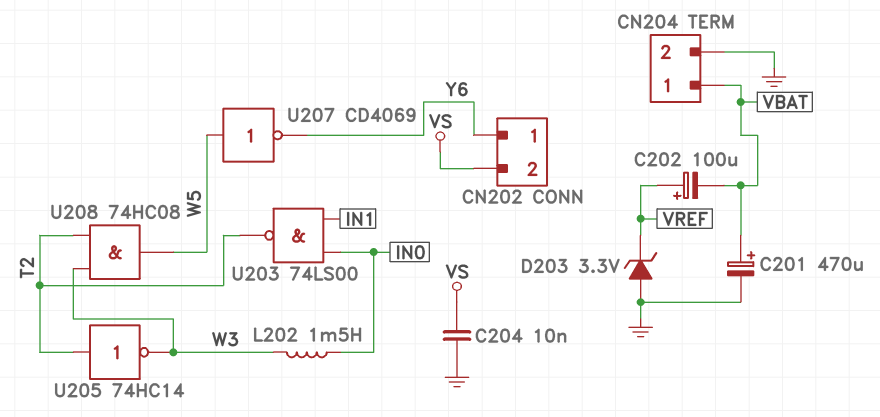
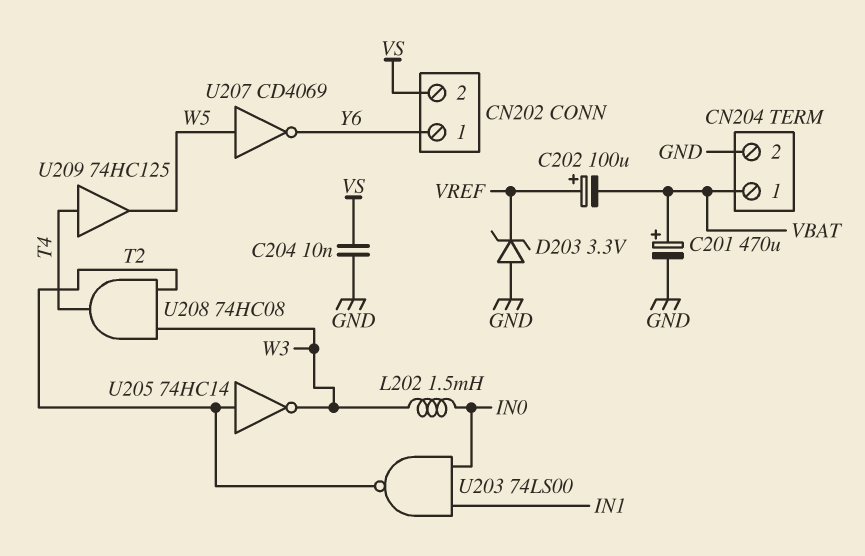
U208: AND 74HC08 (in T2, in W3, out W5) -> AND 74HC08 (in T2, in W3, out T4)
U209: none -> buffer 74HC125 (in T4, out W5)

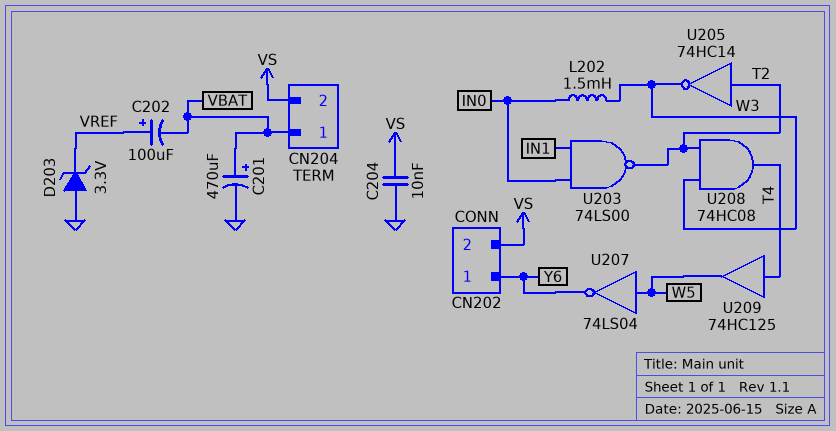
CN204 pin 2: GND -> VS
U207: NOT CD4069 (in W5, out Y6) -> NOT 74LS04 (in W5, out Y6)

